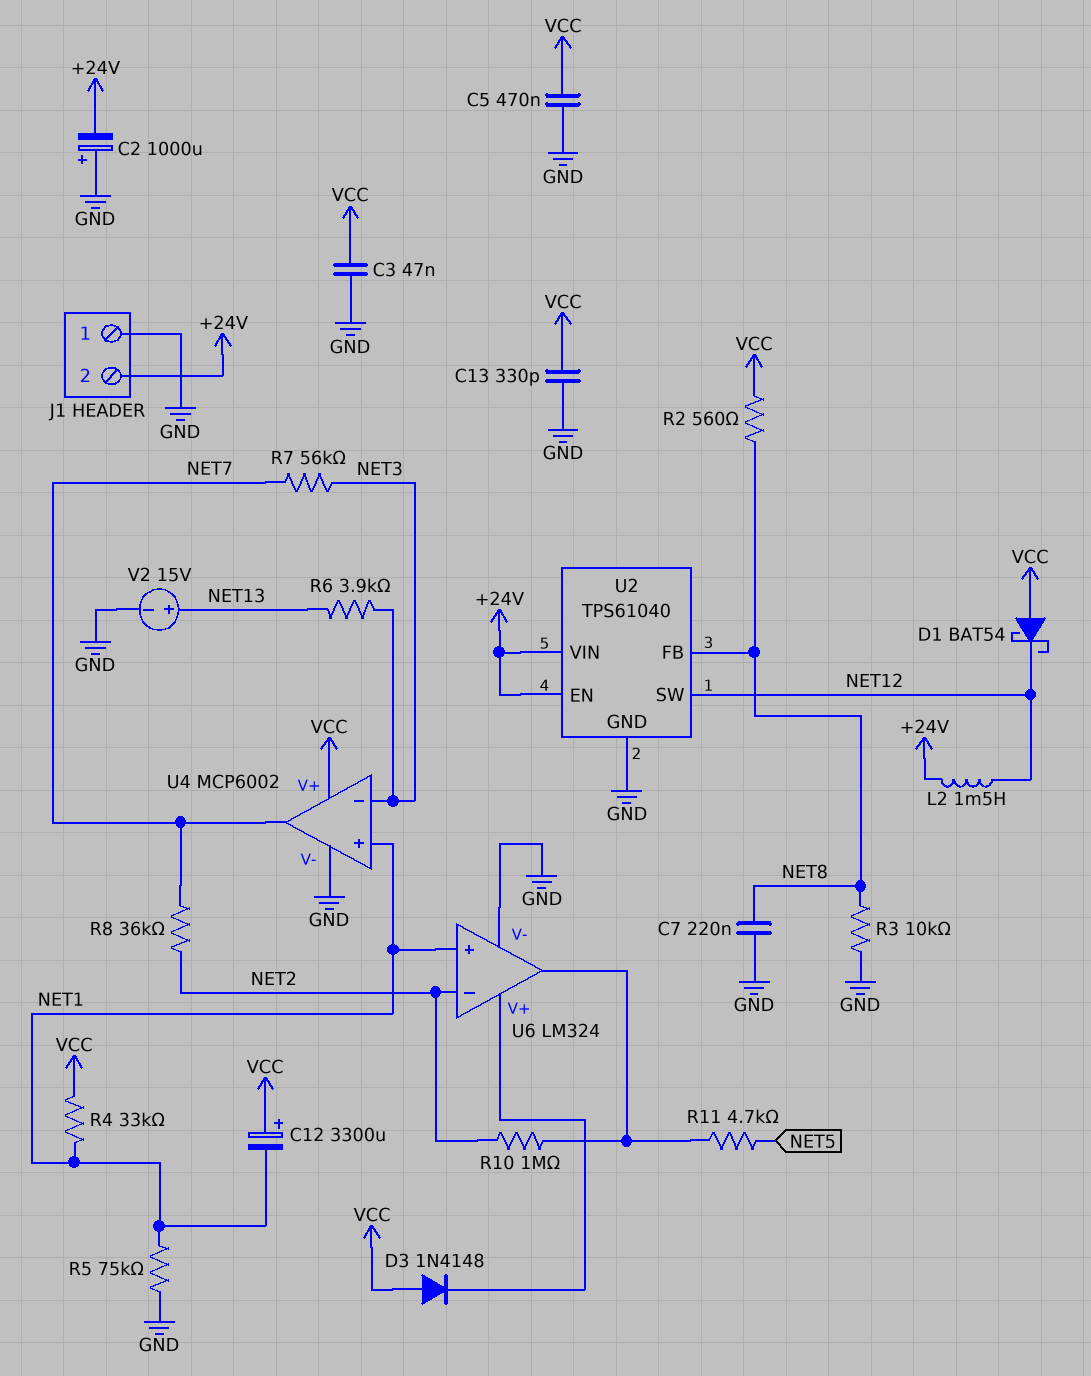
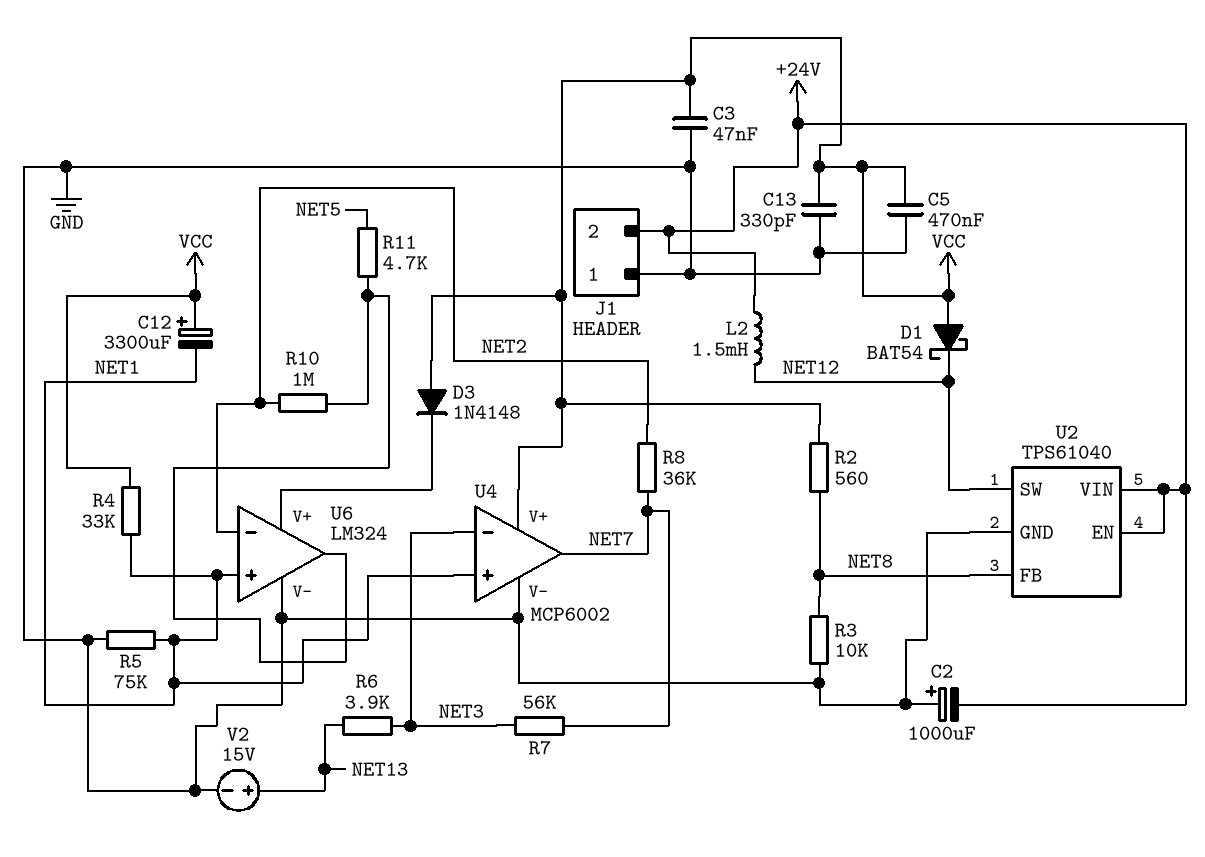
C7: 220nF (GND, NET8) -> none

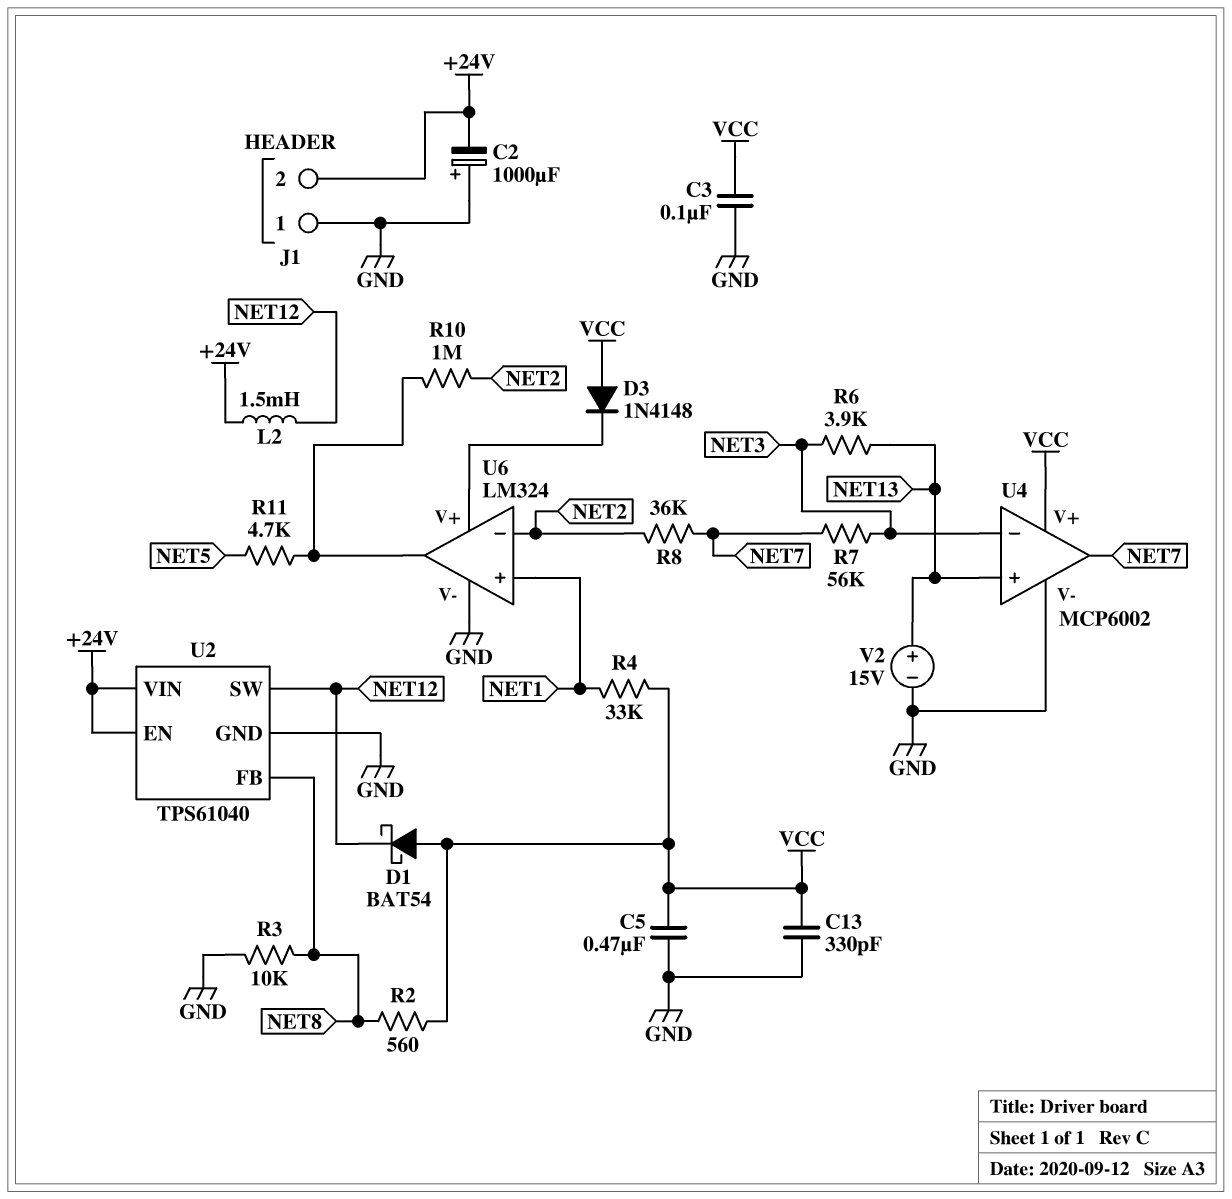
C3: 47nF (GND, VCC) -> 100nF (GND, VCC)
C12: 3300uF (plus VCC, minus NET1) -> none
R5: 75k (GND, NET1) -> none
U4 pin in+: NET1 -> NET13

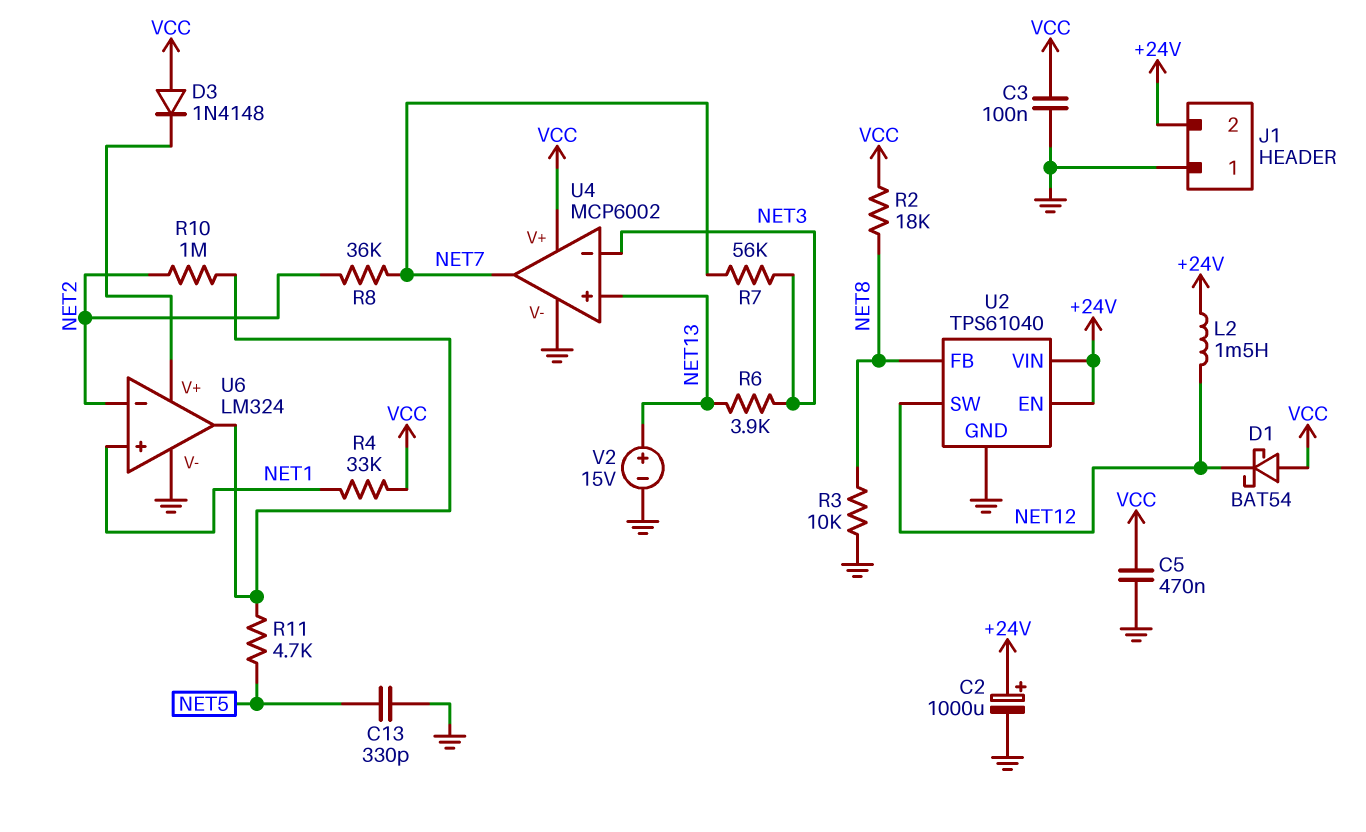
C2: 1000uF (plus GND, minus +24V) -> 1000uF (plus +24V, minus GND)
C13: 330pF (GND, VCC) -> 330pF (GND, NET5)
R2: 560 (NET8, VCC) -> 18k (NET8, VCC)

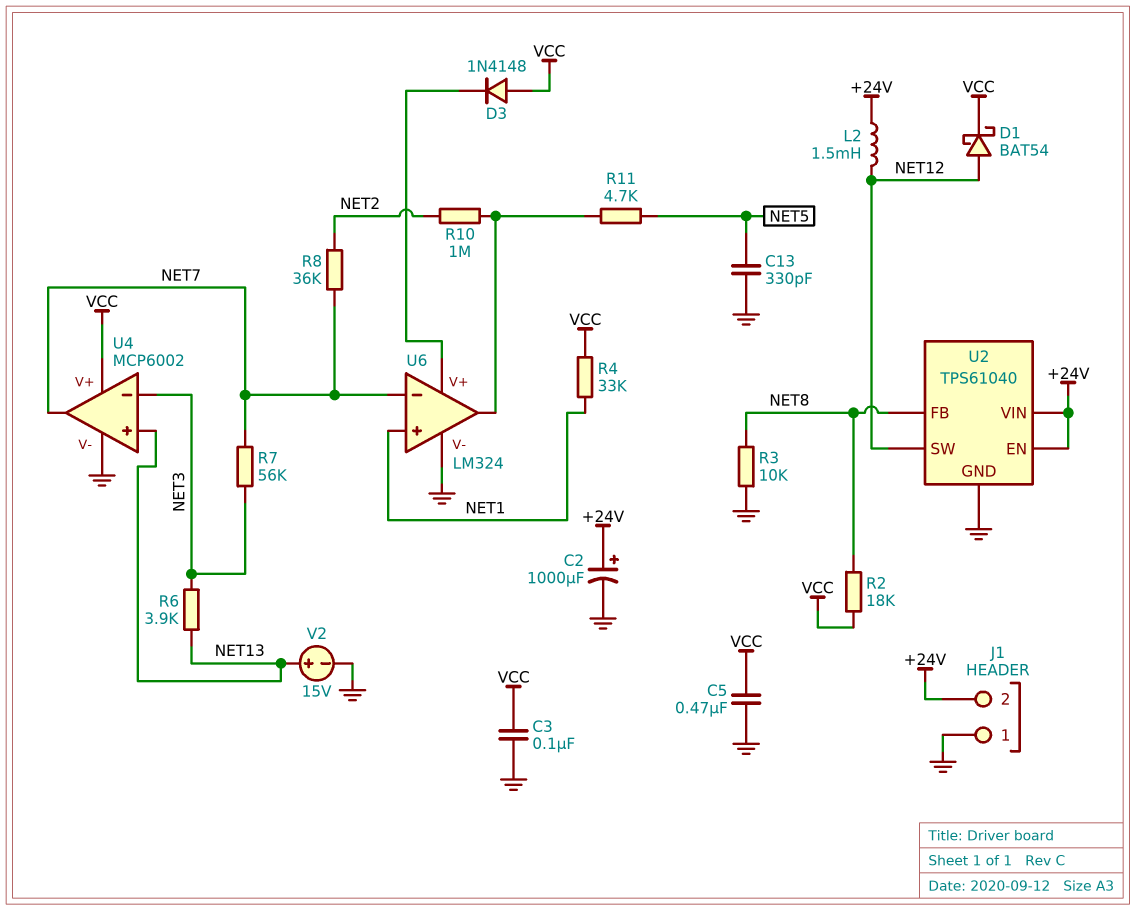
D1: schottky BAT54 (A VCC, K NET12) -> schottky BAT54 (A NET12, K VCC)
U6 pin in-: NET2 -> NET7

